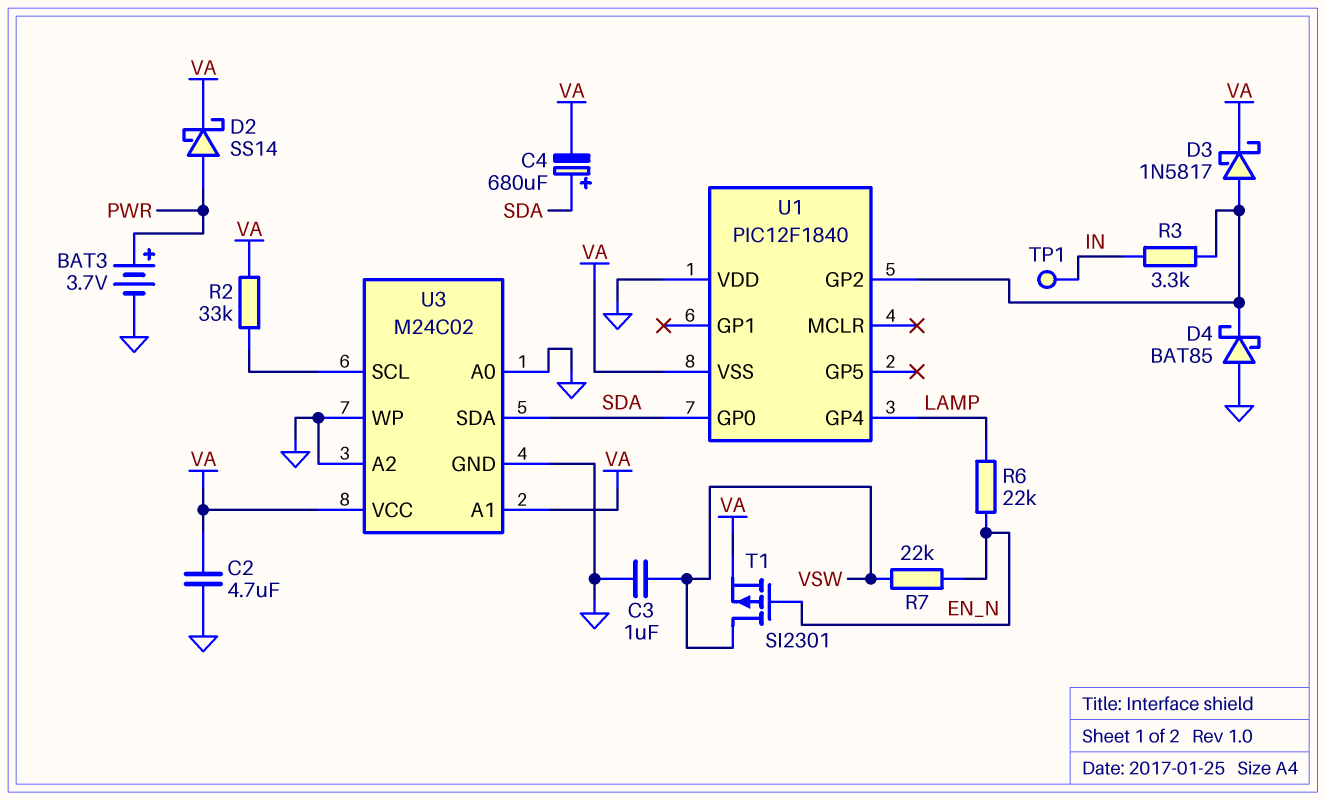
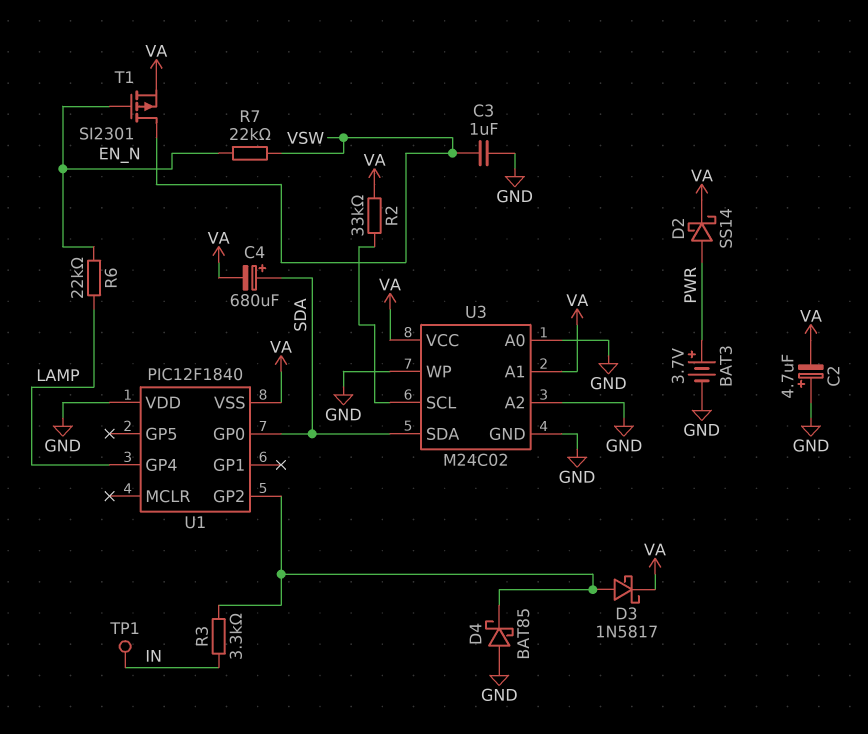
C2: 4.7uF (GND, VA) -> 4.7uF (plus GND, minus VA)

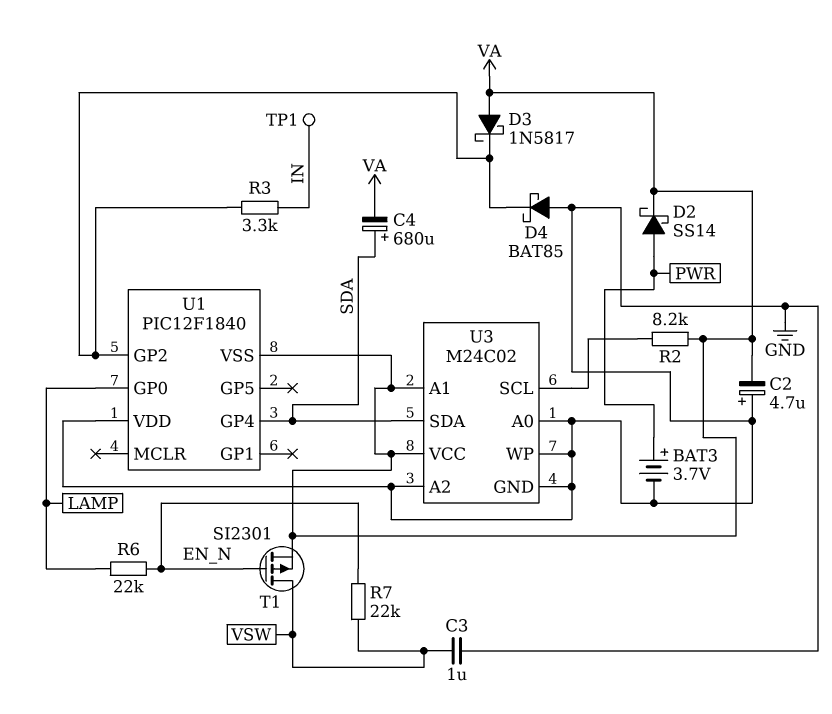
D3: schottky 1N5817 (A U1/GP2, K VA) -> schottky 1N5817 (A VA, K U1/GP2)
R2: 33k (U3/SCL, VA) -> 8.2k (U3/SCL, VA)
U1 pin GP0: SDA -> LAMP
U1 pin GP4: LAMP -> SDA

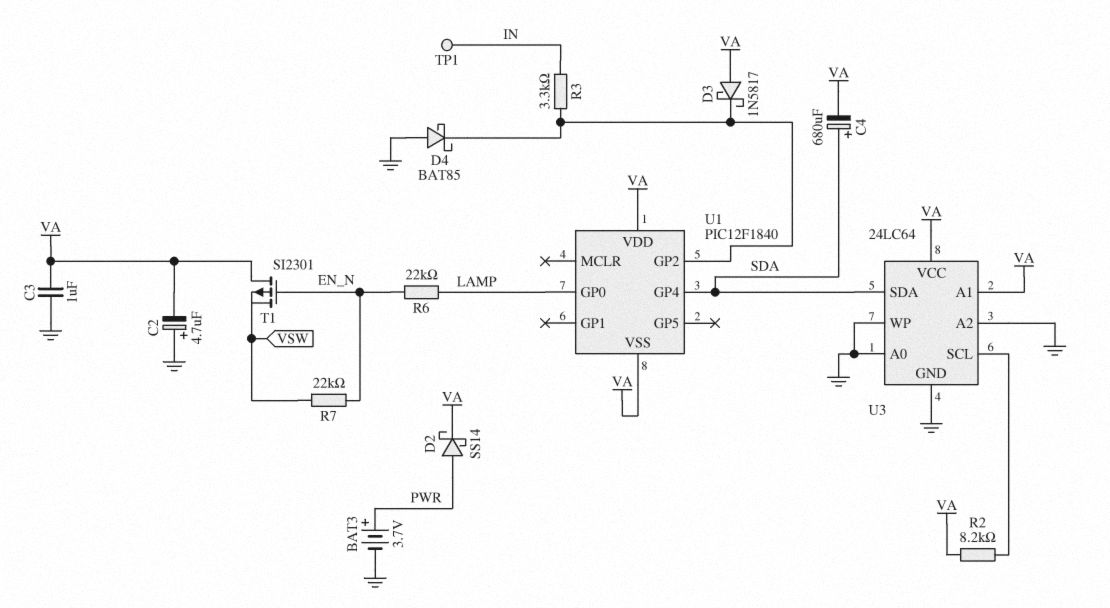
C3: 1uF (GND, VSW) -> 1uF (GND, VA)
T1: PMOS SI2301 (G EN_N, D VSW, S VA) -> PMOS SI2301 (G EN_N, D VA, S VSW)
U1 pin VDD: GND -> VA
U3: M24C02 -> 24LC64

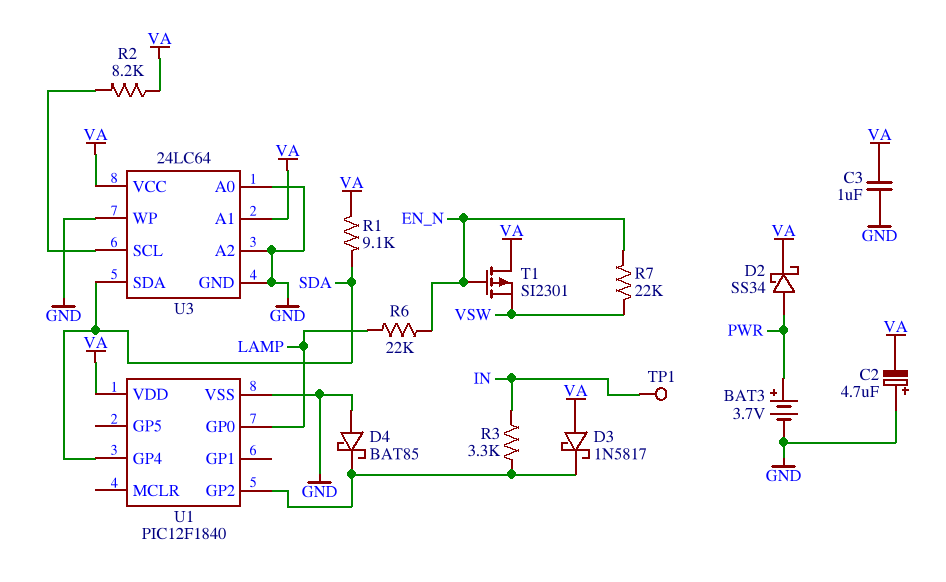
C4: 680uF (plus SDA, minus VA) -> none
D2: schottky SS14 (A PWR, K VA) -> schottky SS34 (A PWR, K VA)
R1: none -> 9.1k (SDA, VA)
U1 pin VSS: VA -> GND

